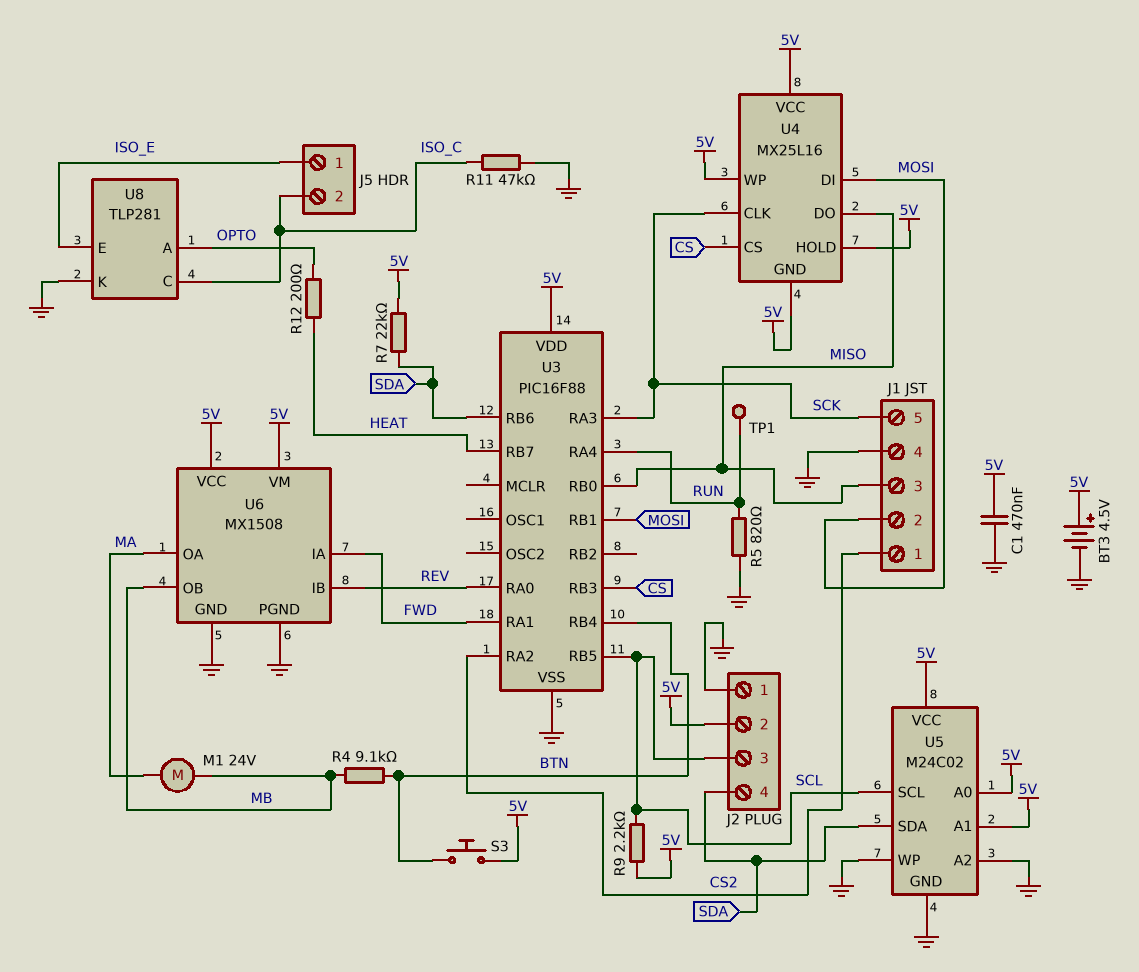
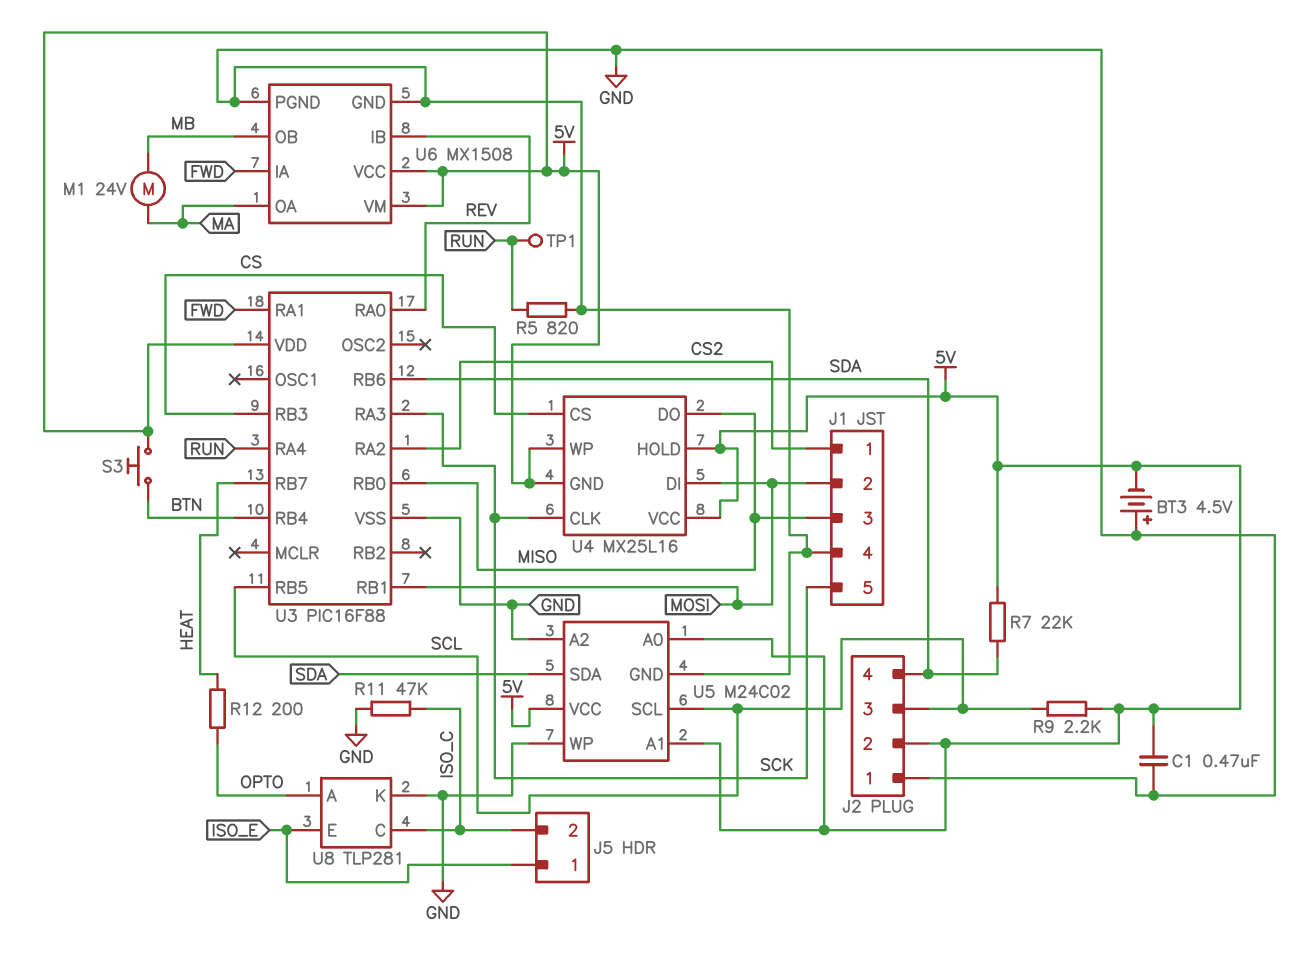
BT3: 4.5V (plus 5V, minus GND) -> 4.5V (plus GND, minus 5V)
R4: 9.1k (BTN, MB) -> none

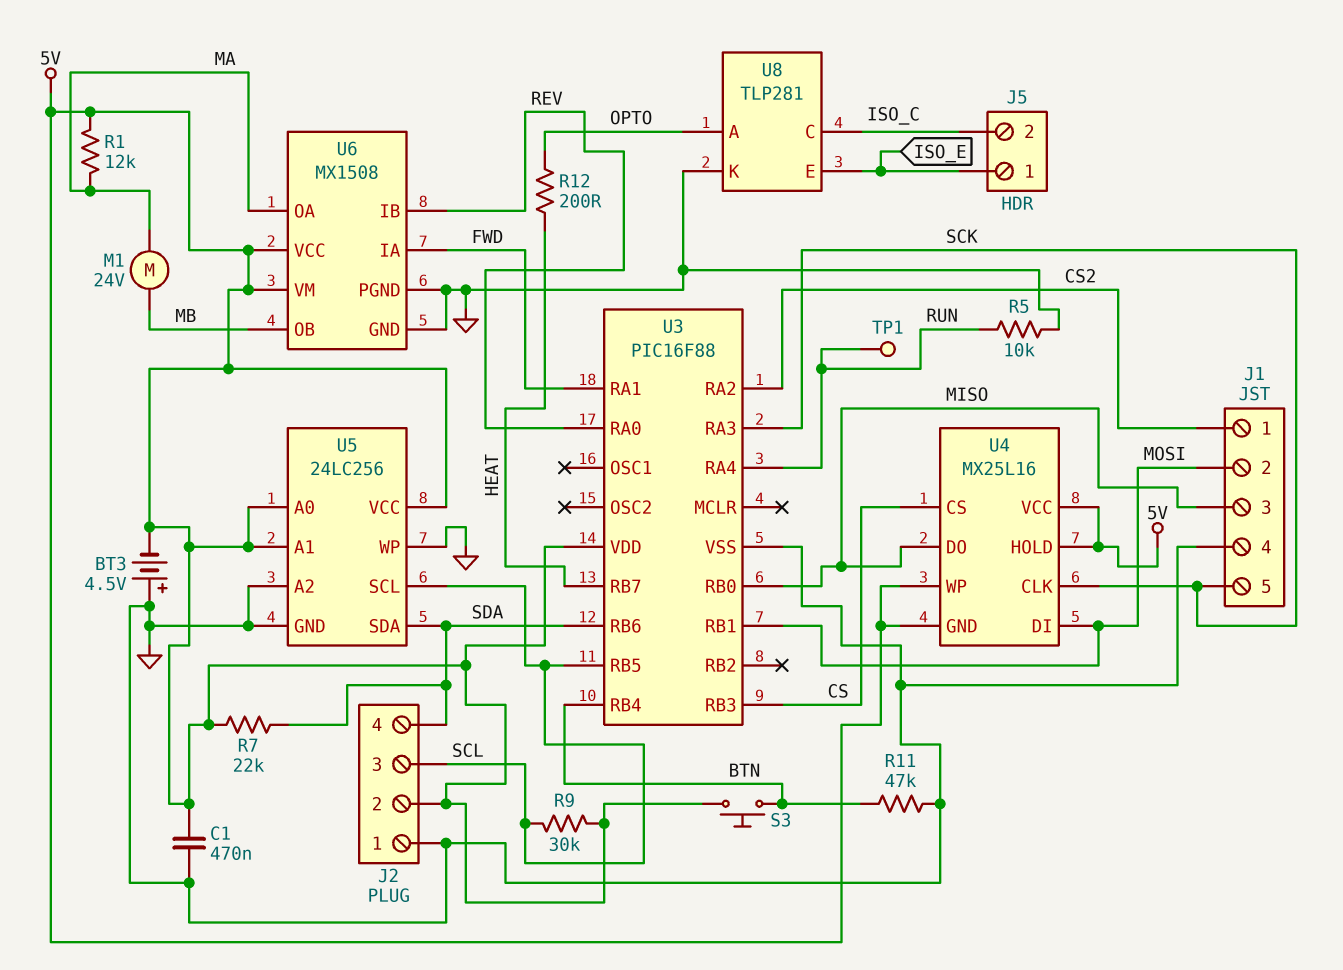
R1: none -> 12k (5V, MA)
R5: 820 (GND, RUN) -> 10k (GND, RUN)
R9: 2.2k (5V, SCL) -> 30k (5V, SCL)
R11: 47k (GND, ISO_C) -> 47k (BTN, GND)
U5: M24C02 -> 24LC256

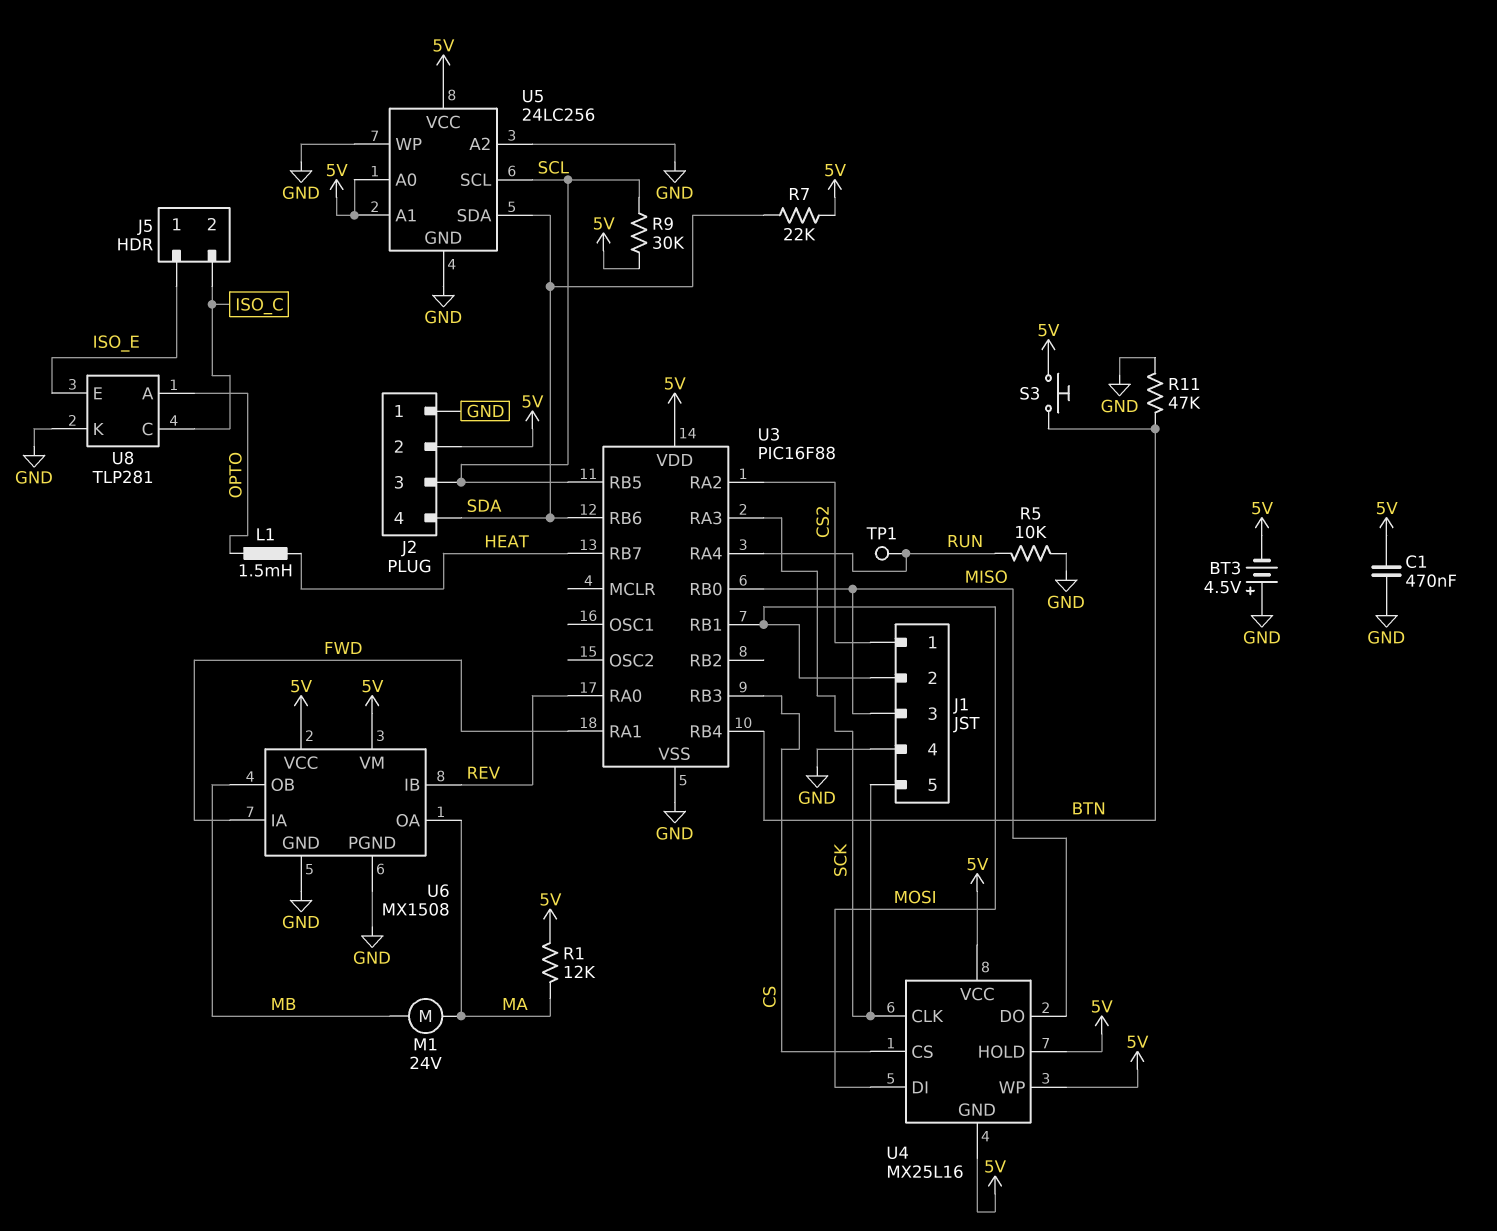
L1: none -> 1.5mH (HEAT, OPTO)
R12: 200 (HEAT, OPTO) -> none

